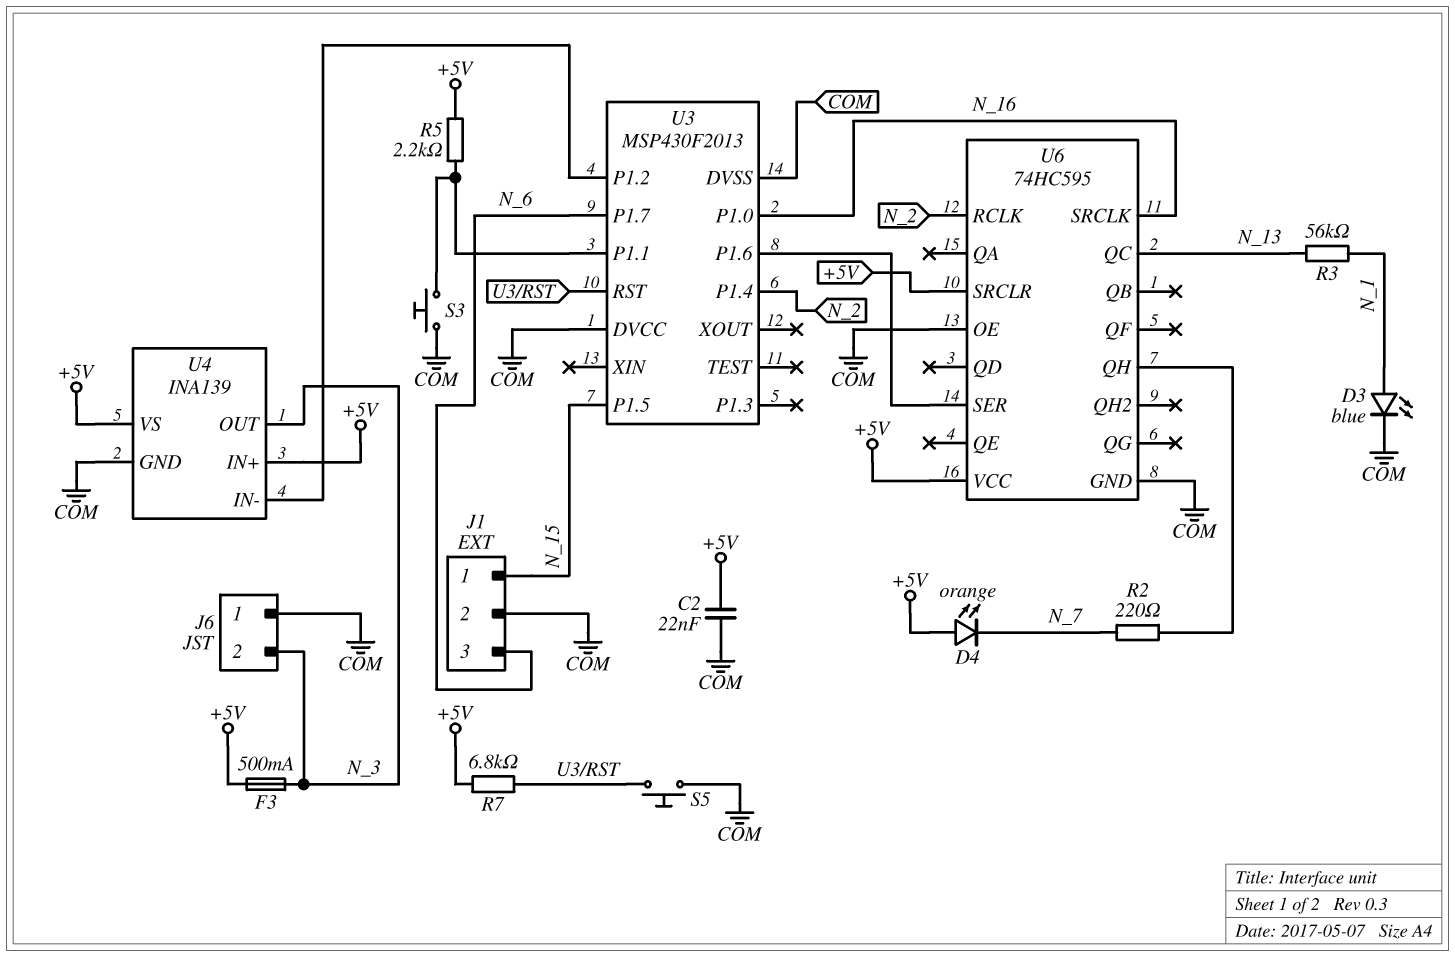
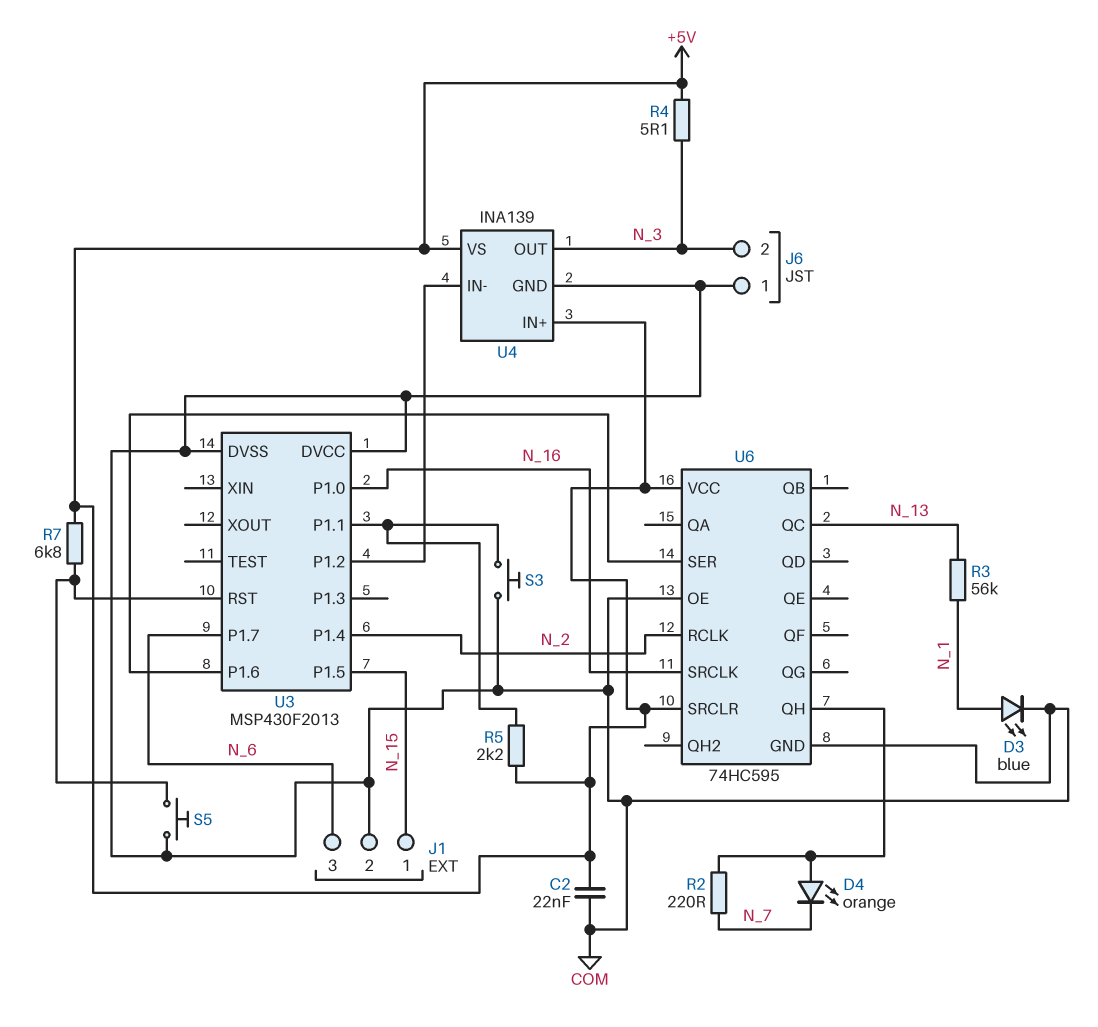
D4: LED orange (A +5V, K N_7) -> LED orange (A U6/QH, K N_7)
F3: 500mA (+5V, N_3) -> none
R4: none -> 5.1 (+5V, N_3)

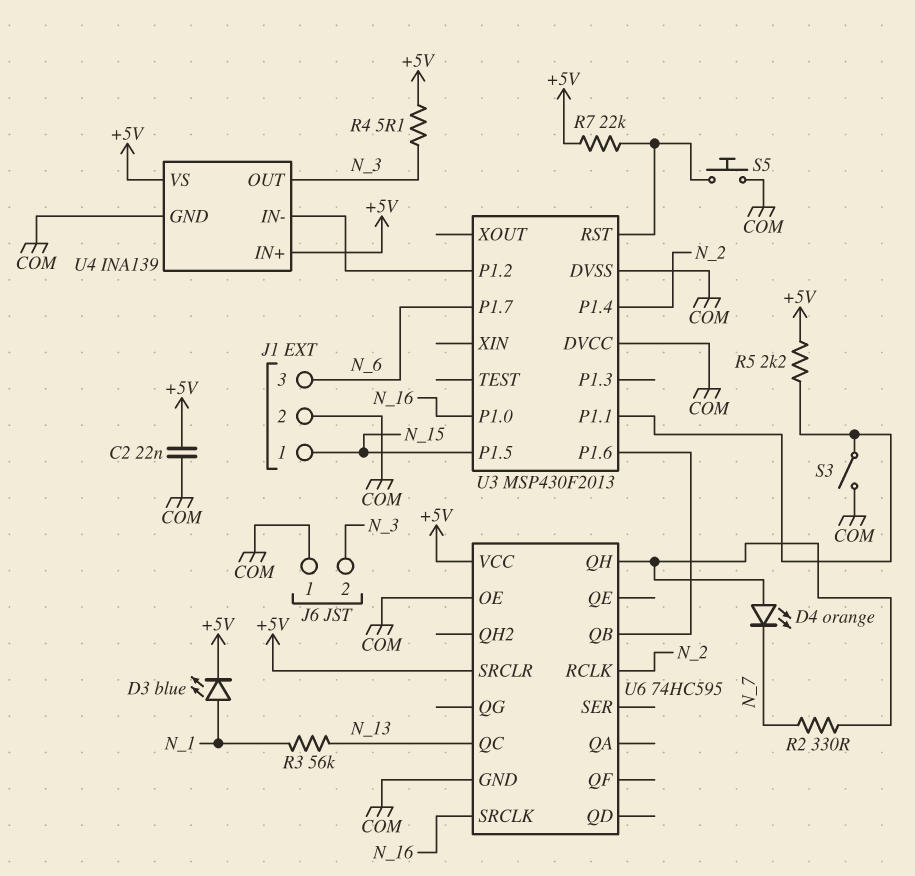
D3: LED blue (A N_1, K COM) -> LED blue (A N_1, K +5V)
R2: 220 (N_7, U6/QH) -> 330 (N_7, U6/QH)
R7: 6.8k (+5V, U3/RST) -> 22k (+5V, U3/RST)
S3: button (COM, U3/P1.1) -> switch (COM, U3/P1.1)
U6 pin QB: none -> U3/P1.6
U6 pin SER: U3/P1.6 -> none

